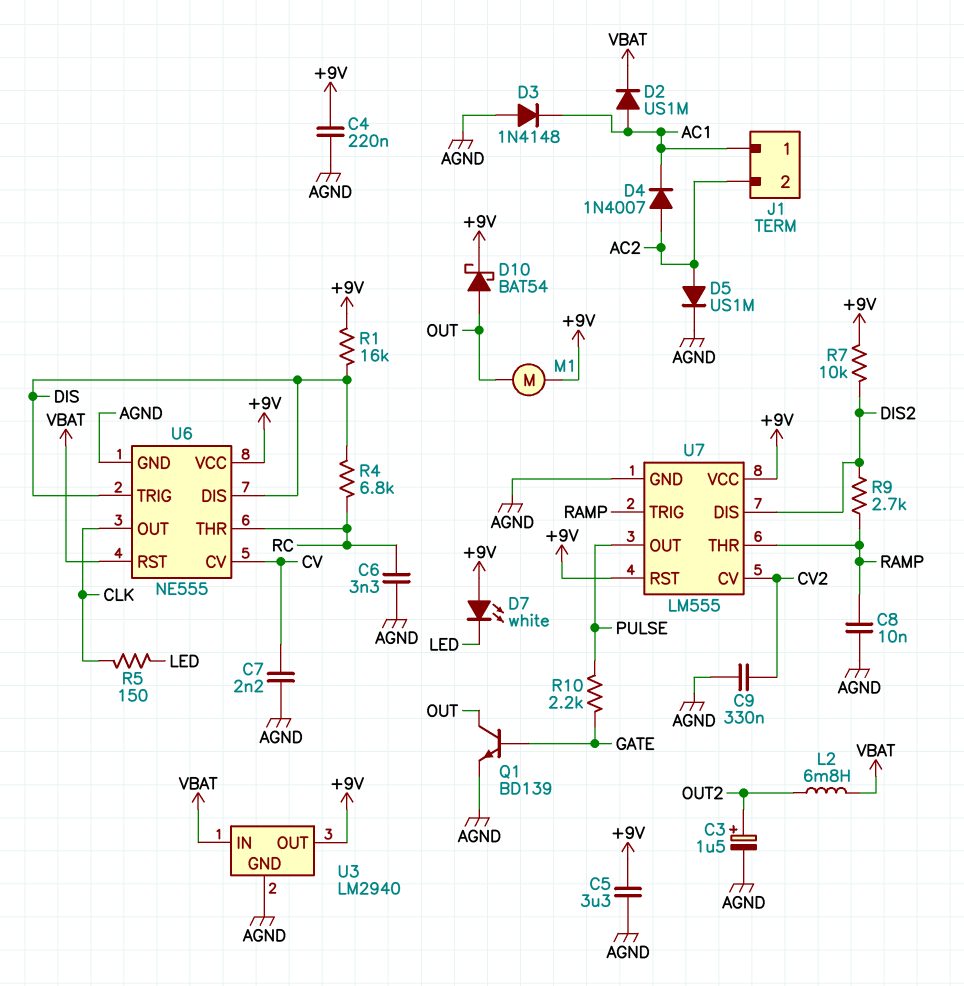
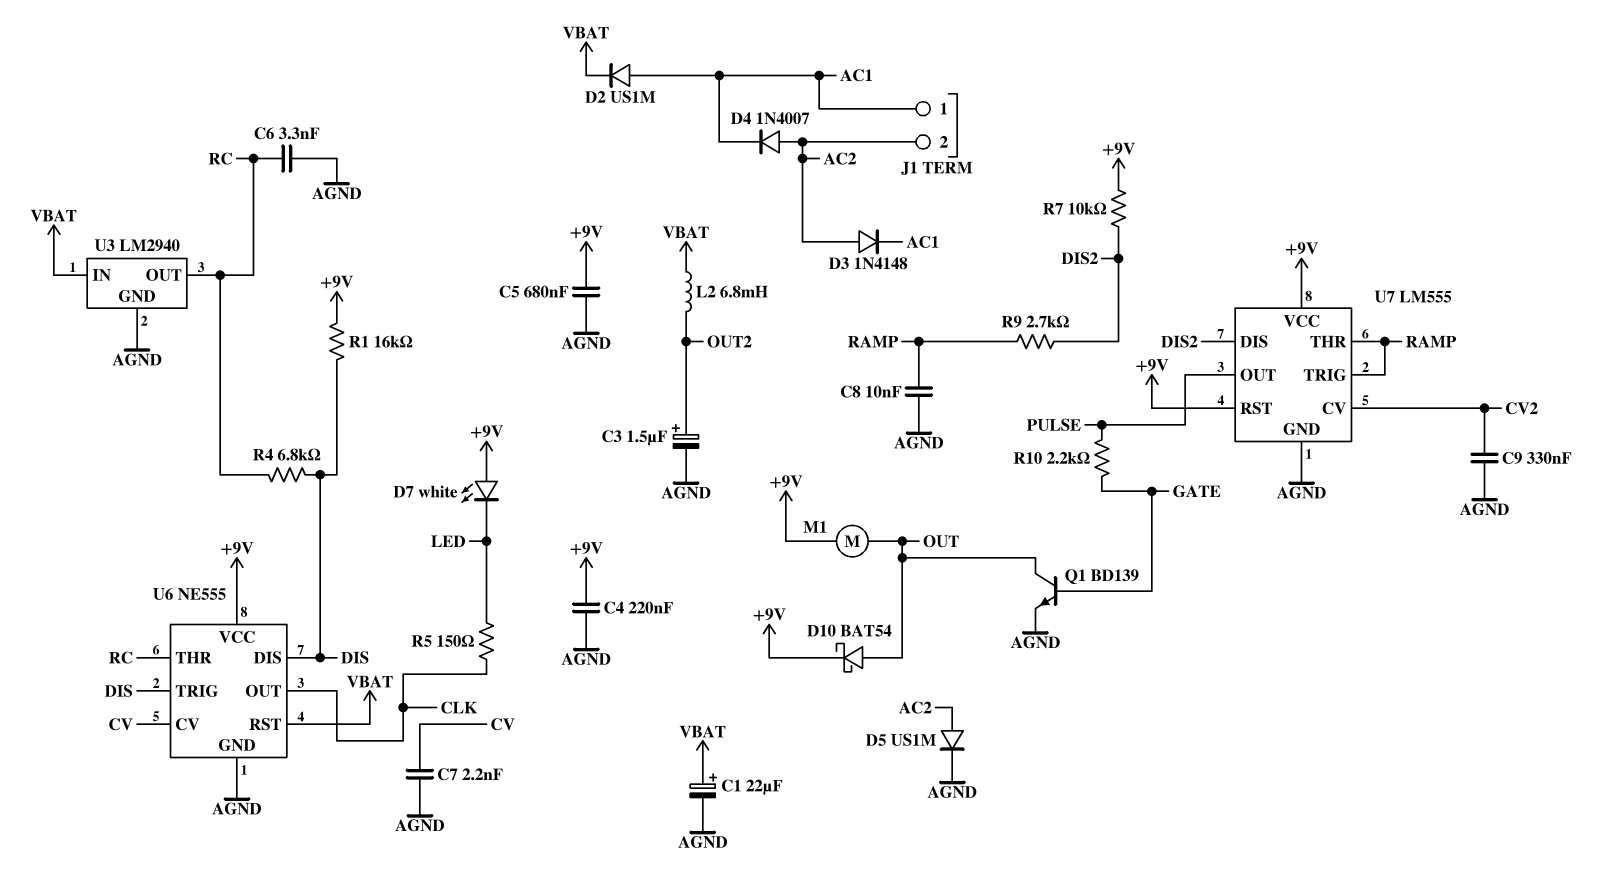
C1: none -> 22uF (plus VBAT, minus AGND)
C5: 3.3uF (+9V, AGND) -> 680nF (+9V, AGND)
D3: diode 1N4148 (A AGND, K AC1) -> diode 1N4148 (A AC2, K AC1)
U3 pin OUT: +9V -> RC

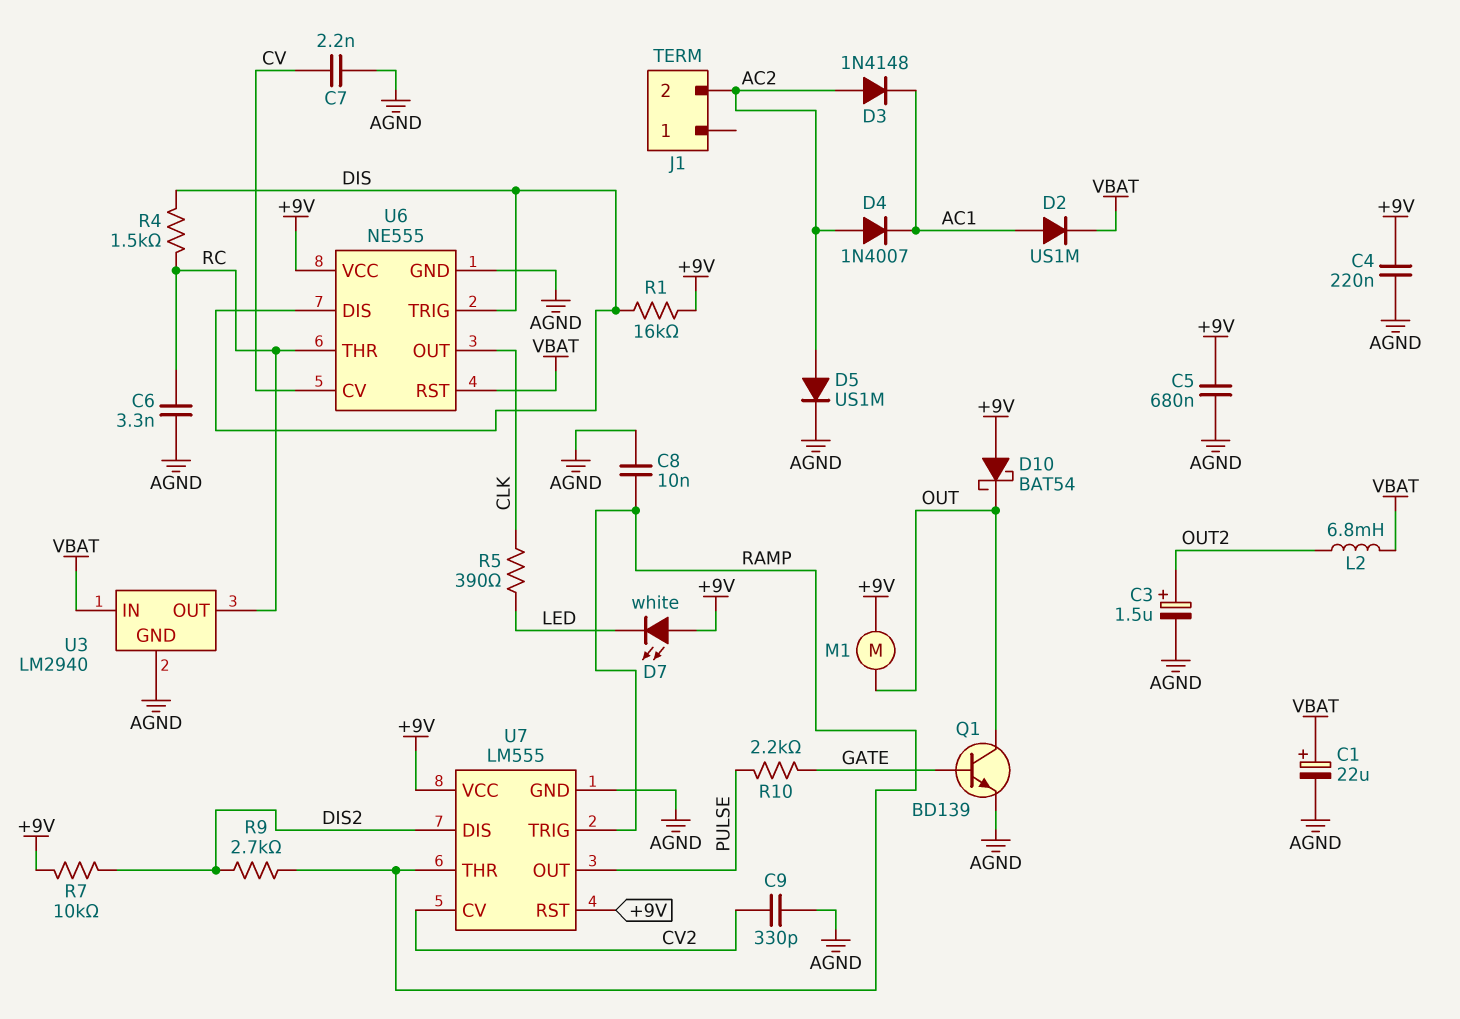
C9: 330nF (AGND, CV2) -> 330pF (AGND, CV2)
D10: schottky BAT54 (A OUT, K +9V) -> schottky BAT54 (A +9V, K OUT)
J1 pin 1: AC1 -> none
R4: 6.8k (DIS, RC) -> 1.5k (DIS, RC)
R5: 150 (CLK, LED) -> 390 (CLK, LED)

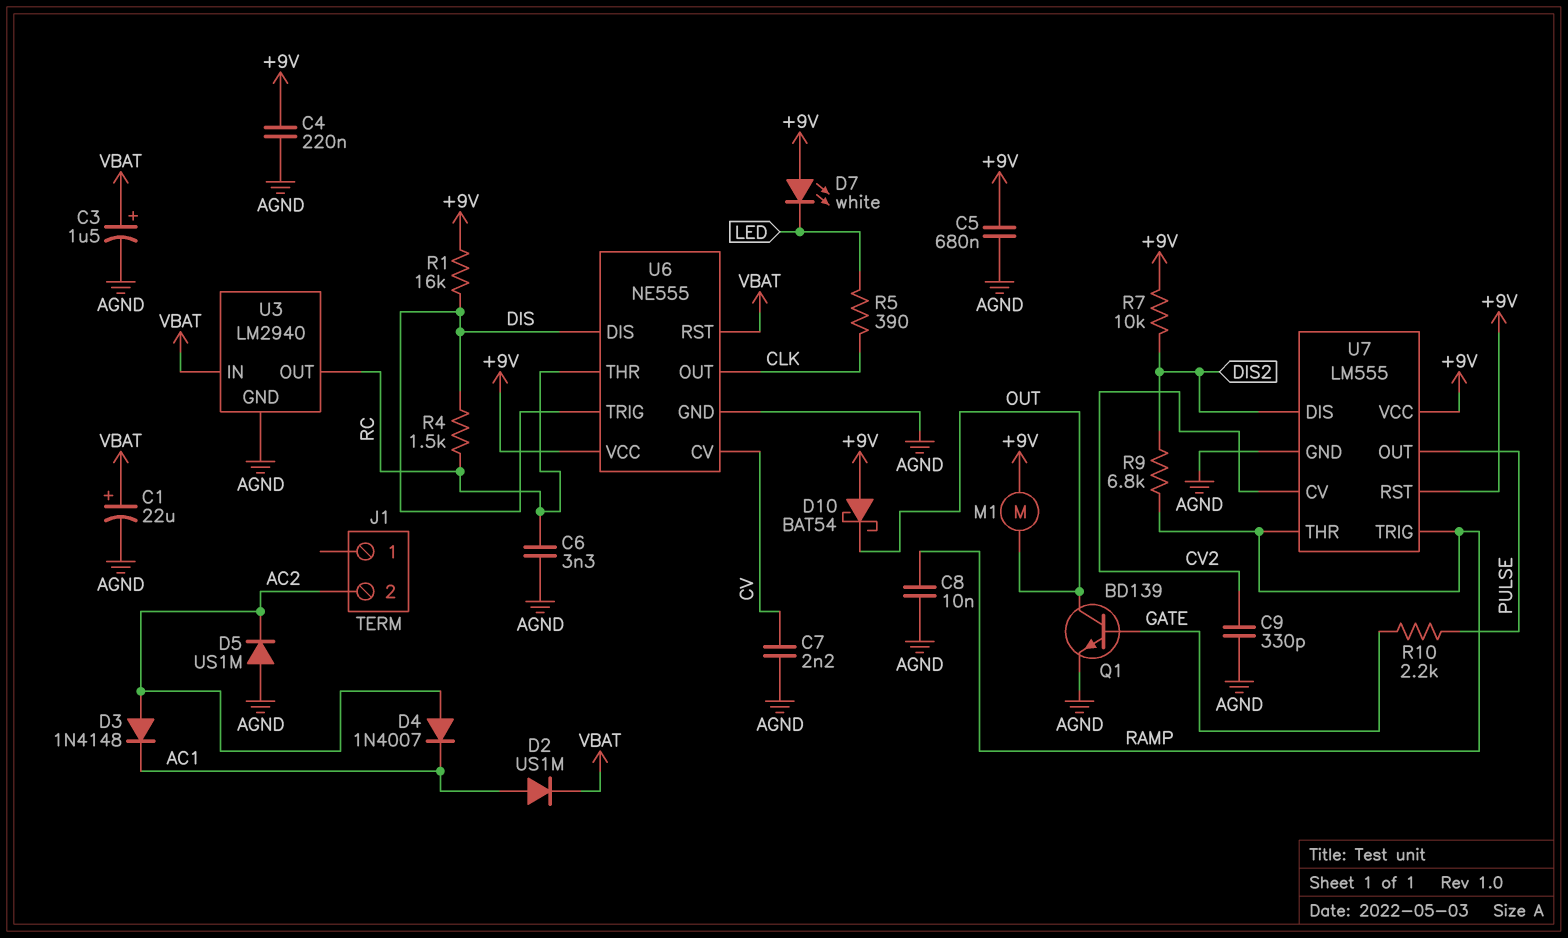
C3: 1.5uF (plus OUT2, minus AGND) -> 1.5uF (plus VBAT, minus AGND)
D5: diode US1M (A AC2, K AGND) -> diode US1M (A AGND, K AC2)
L2: 6.8mH (OUT2, VBAT) -> none
R9: 2.7k (DIS2, RAMP) -> 6.8k (DIS2, RAMP)

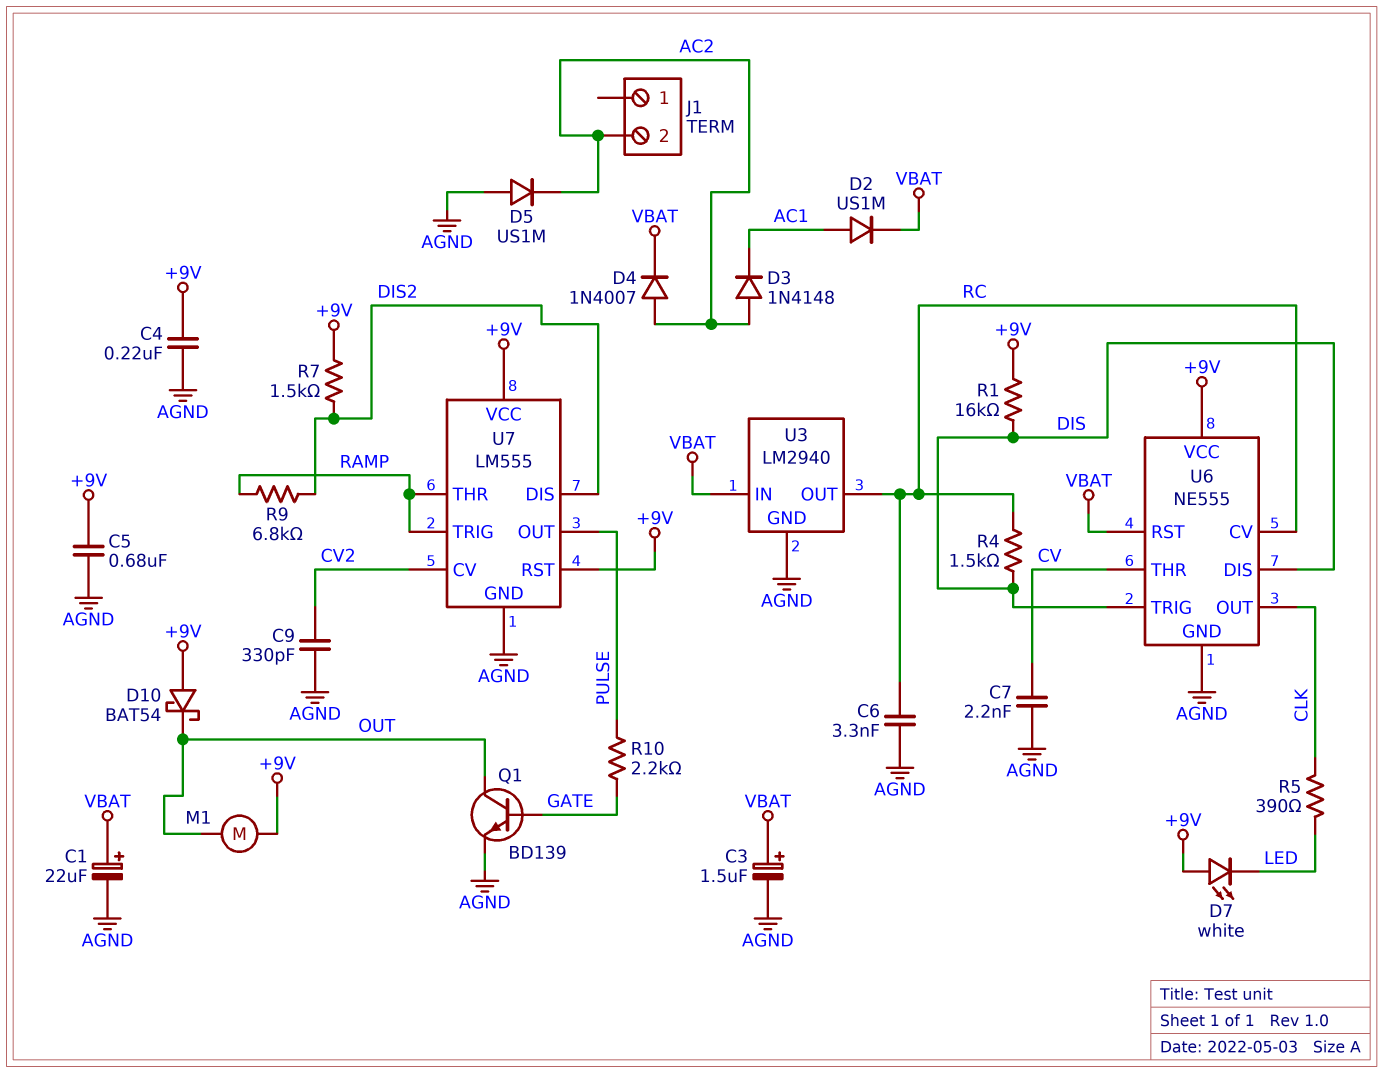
C8: 10nF (AGND, RAMP) -> none
D4: diode 1N4007 (A AC2, K AC1) -> diode 1N4007 (A AC2, K VBAT)
R7: 10k (+9V, DIS2) -> 1.5k (+9V, DIS2)
U6 pin CV: CV -> RC
U6 pin THR: RC -> CV

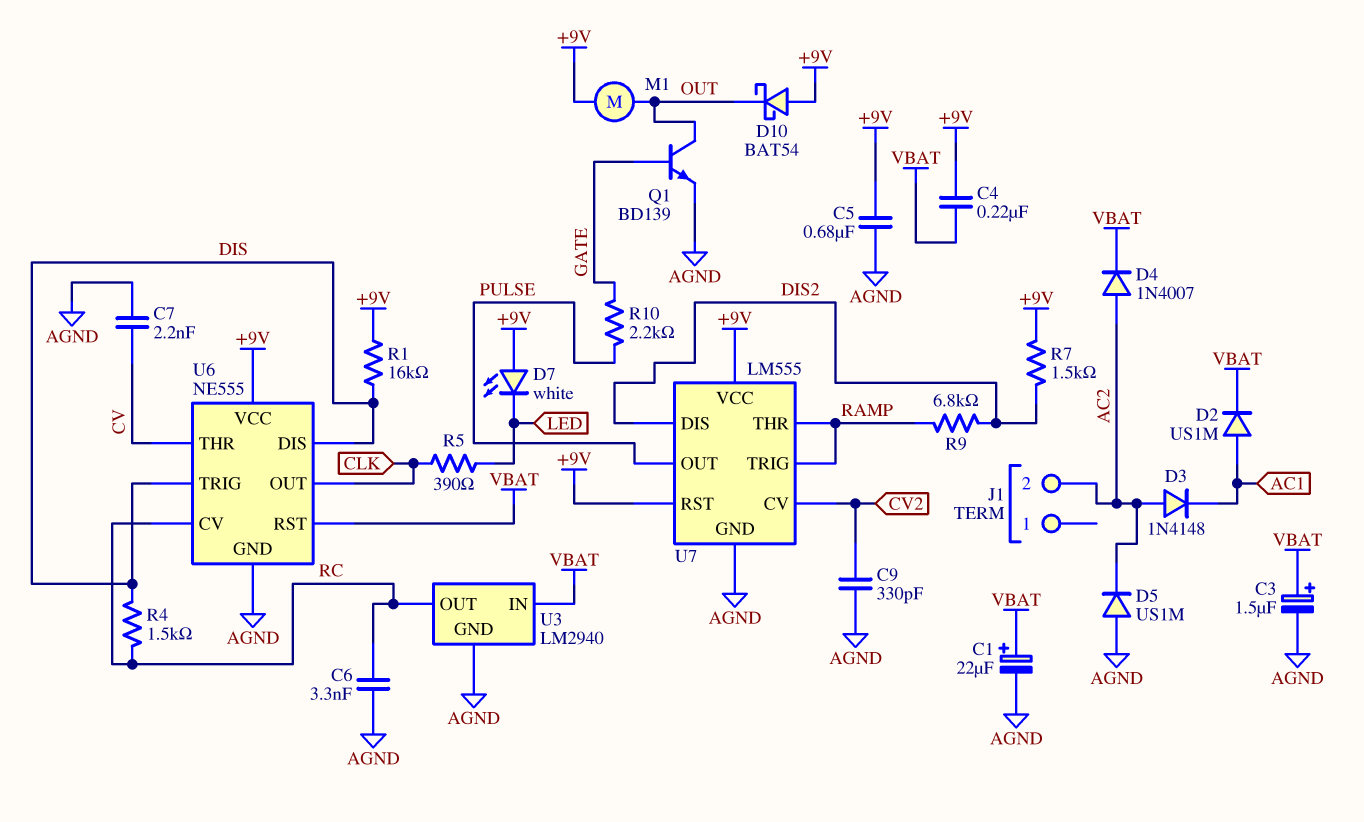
C4: 220nF (+9V, AGND) -> 220nF (+9V, VBAT)

